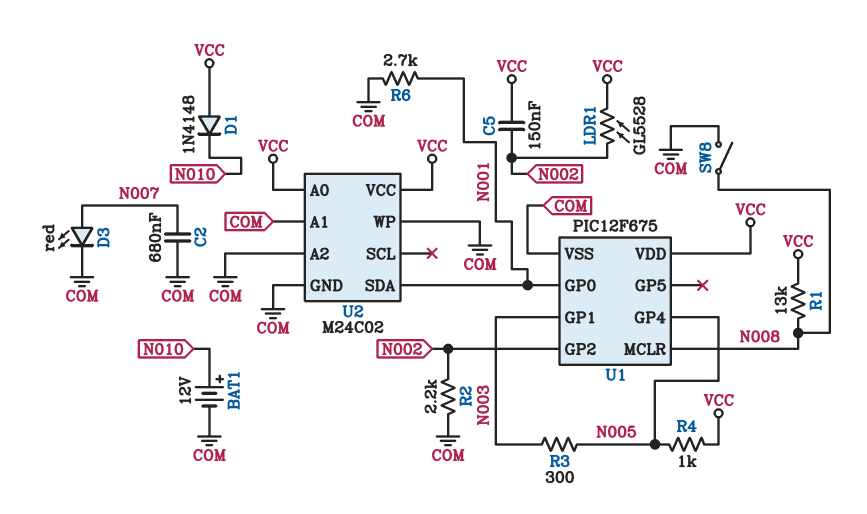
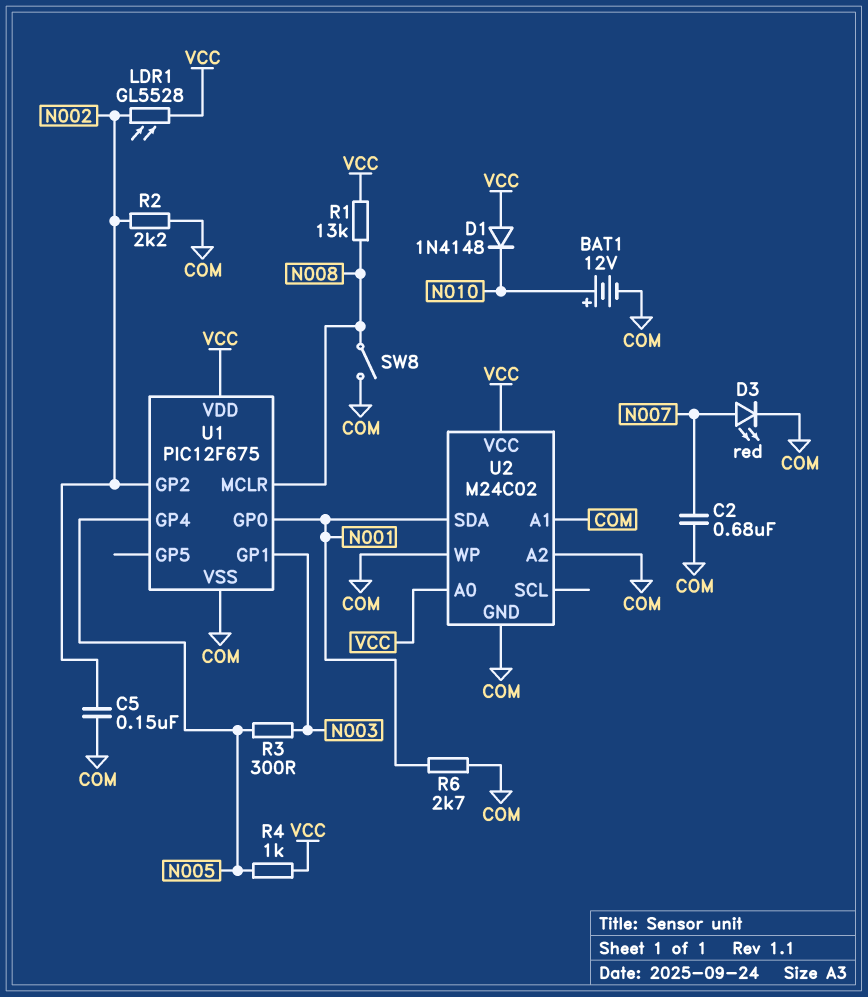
C5: 150nF (N002, VCC) -> 150nF (COM, N002)

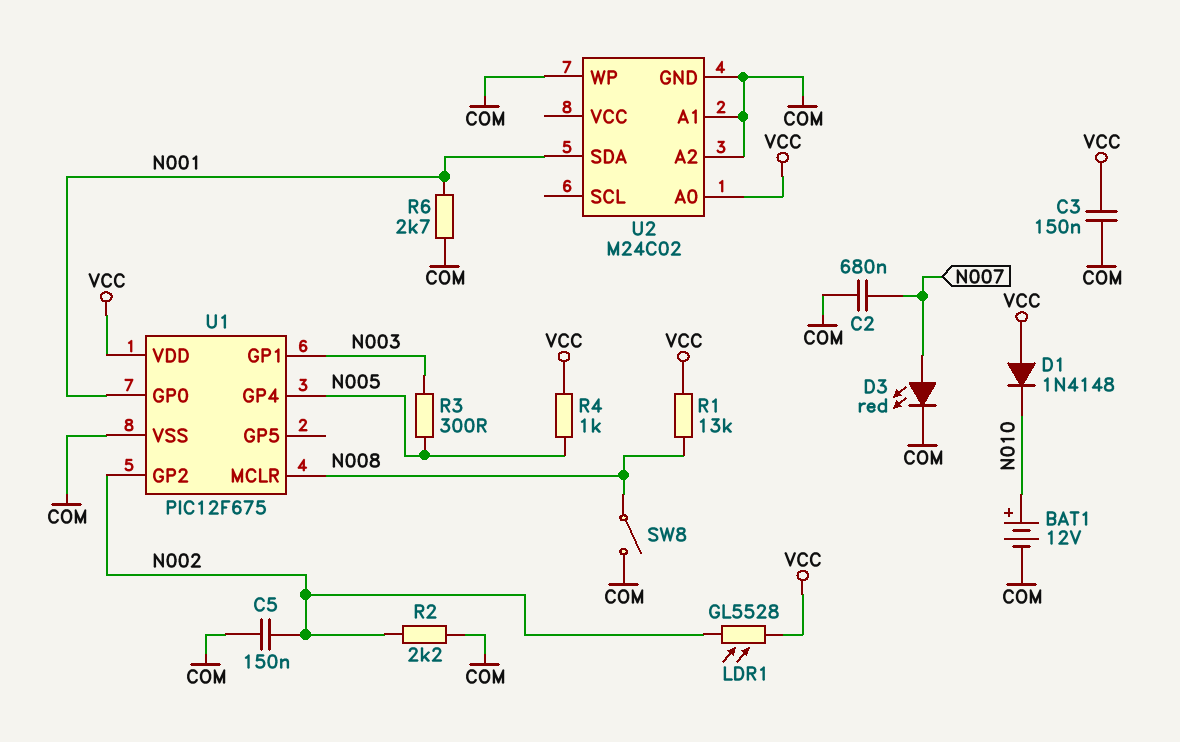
C3: none -> 150nF (COM, VCC)
U2 pin VCC: VCC -> none

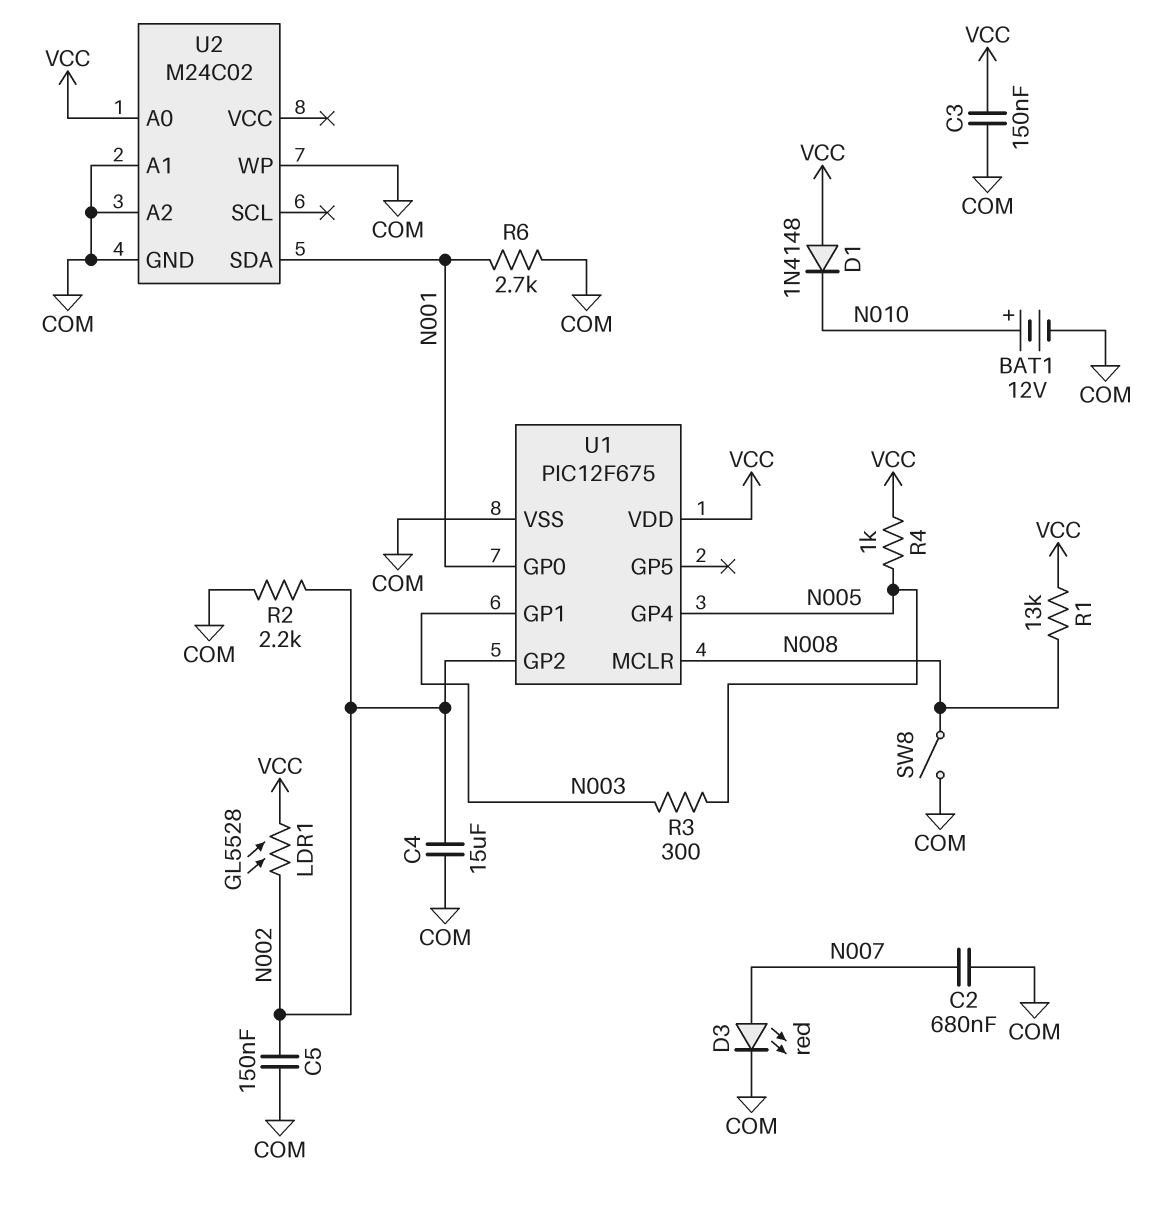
C4: none -> 15uF (COM, N002)

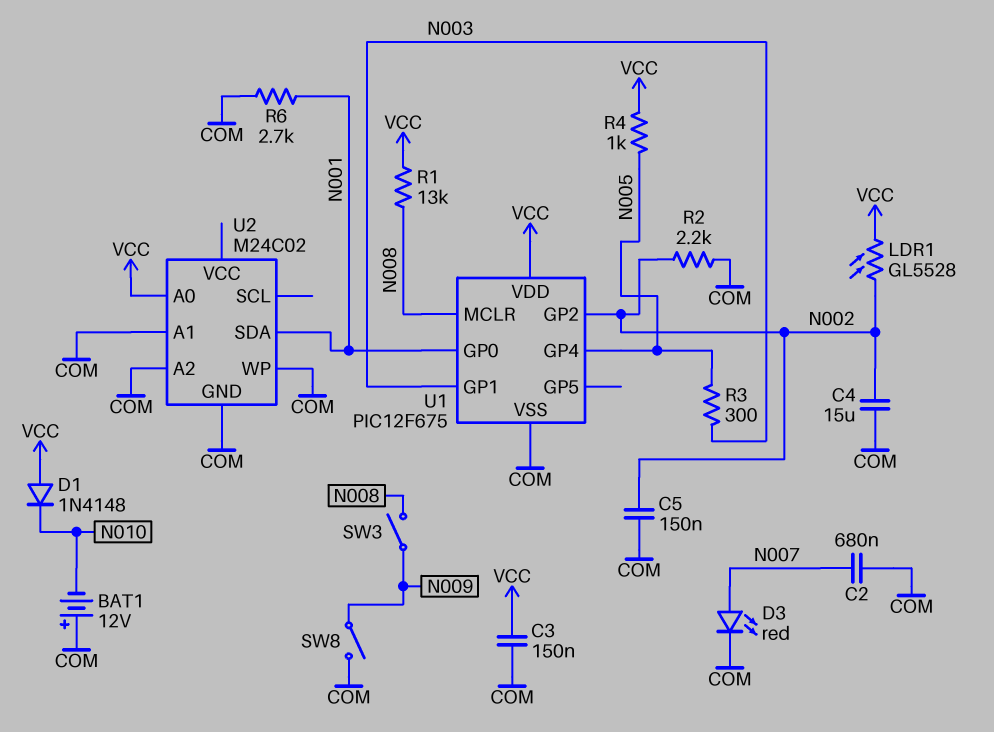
BAT1: 12V (plus N010, minus COM) -> 12V (plus COM, minus N010)
SW3: none -> switch (N008, N009)
SW8: switch (COM, N008) -> switch (COM, N009)

